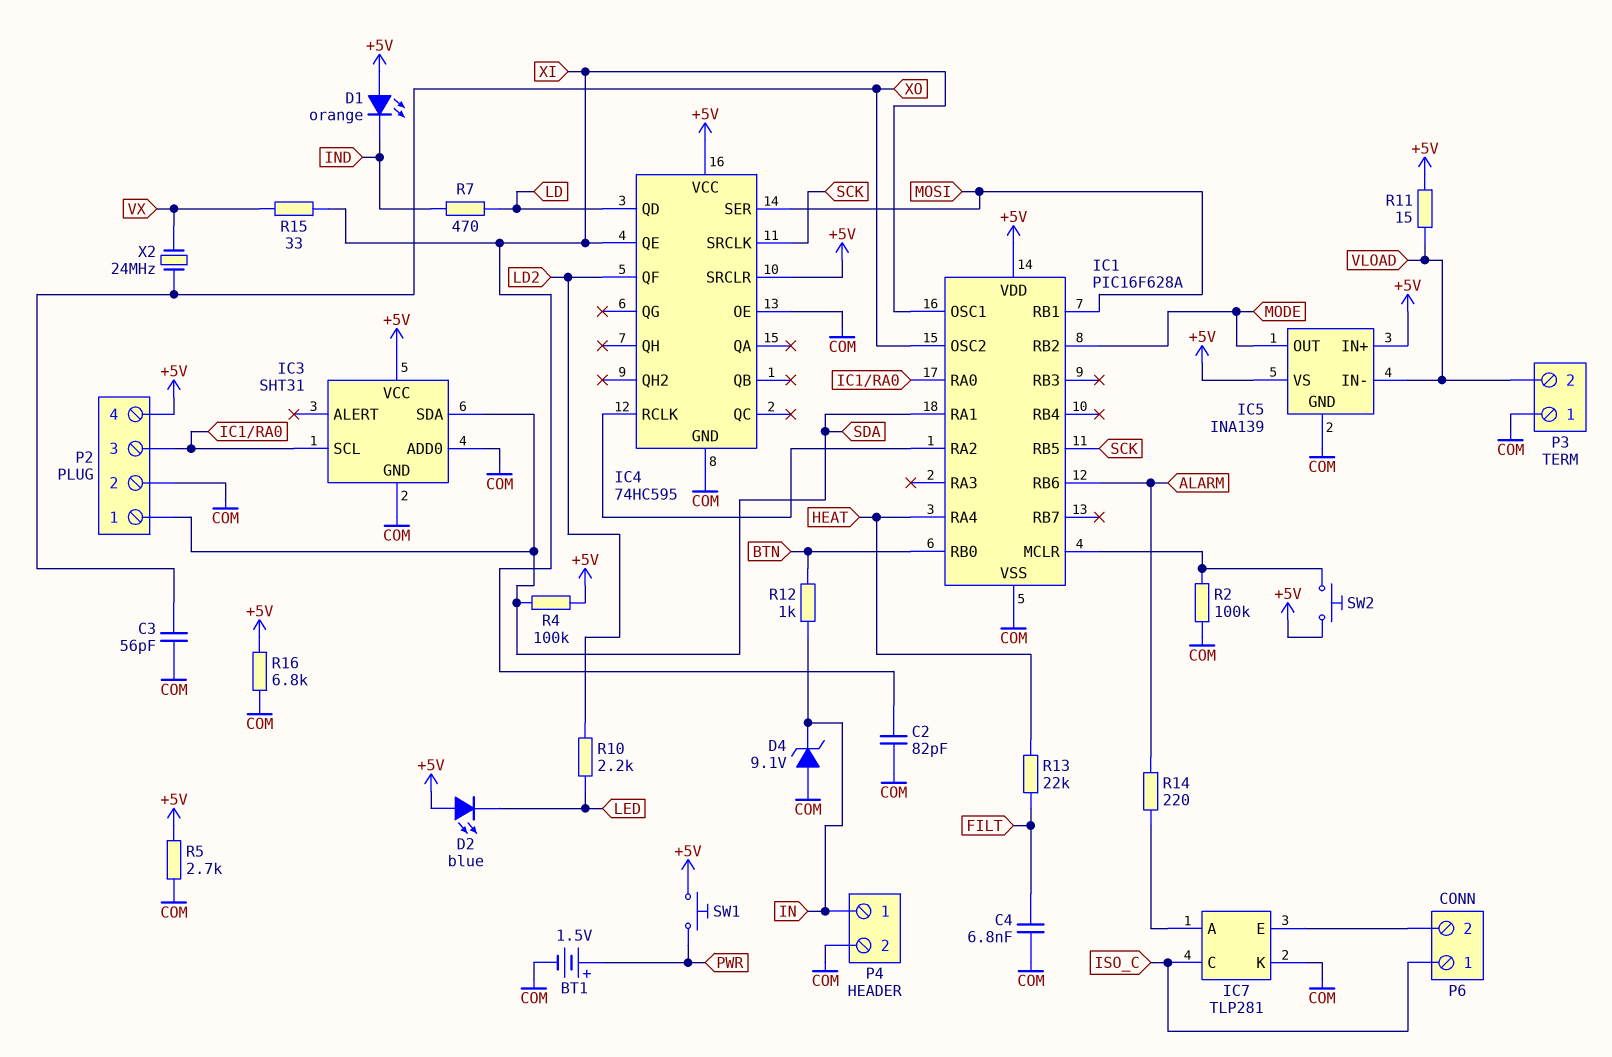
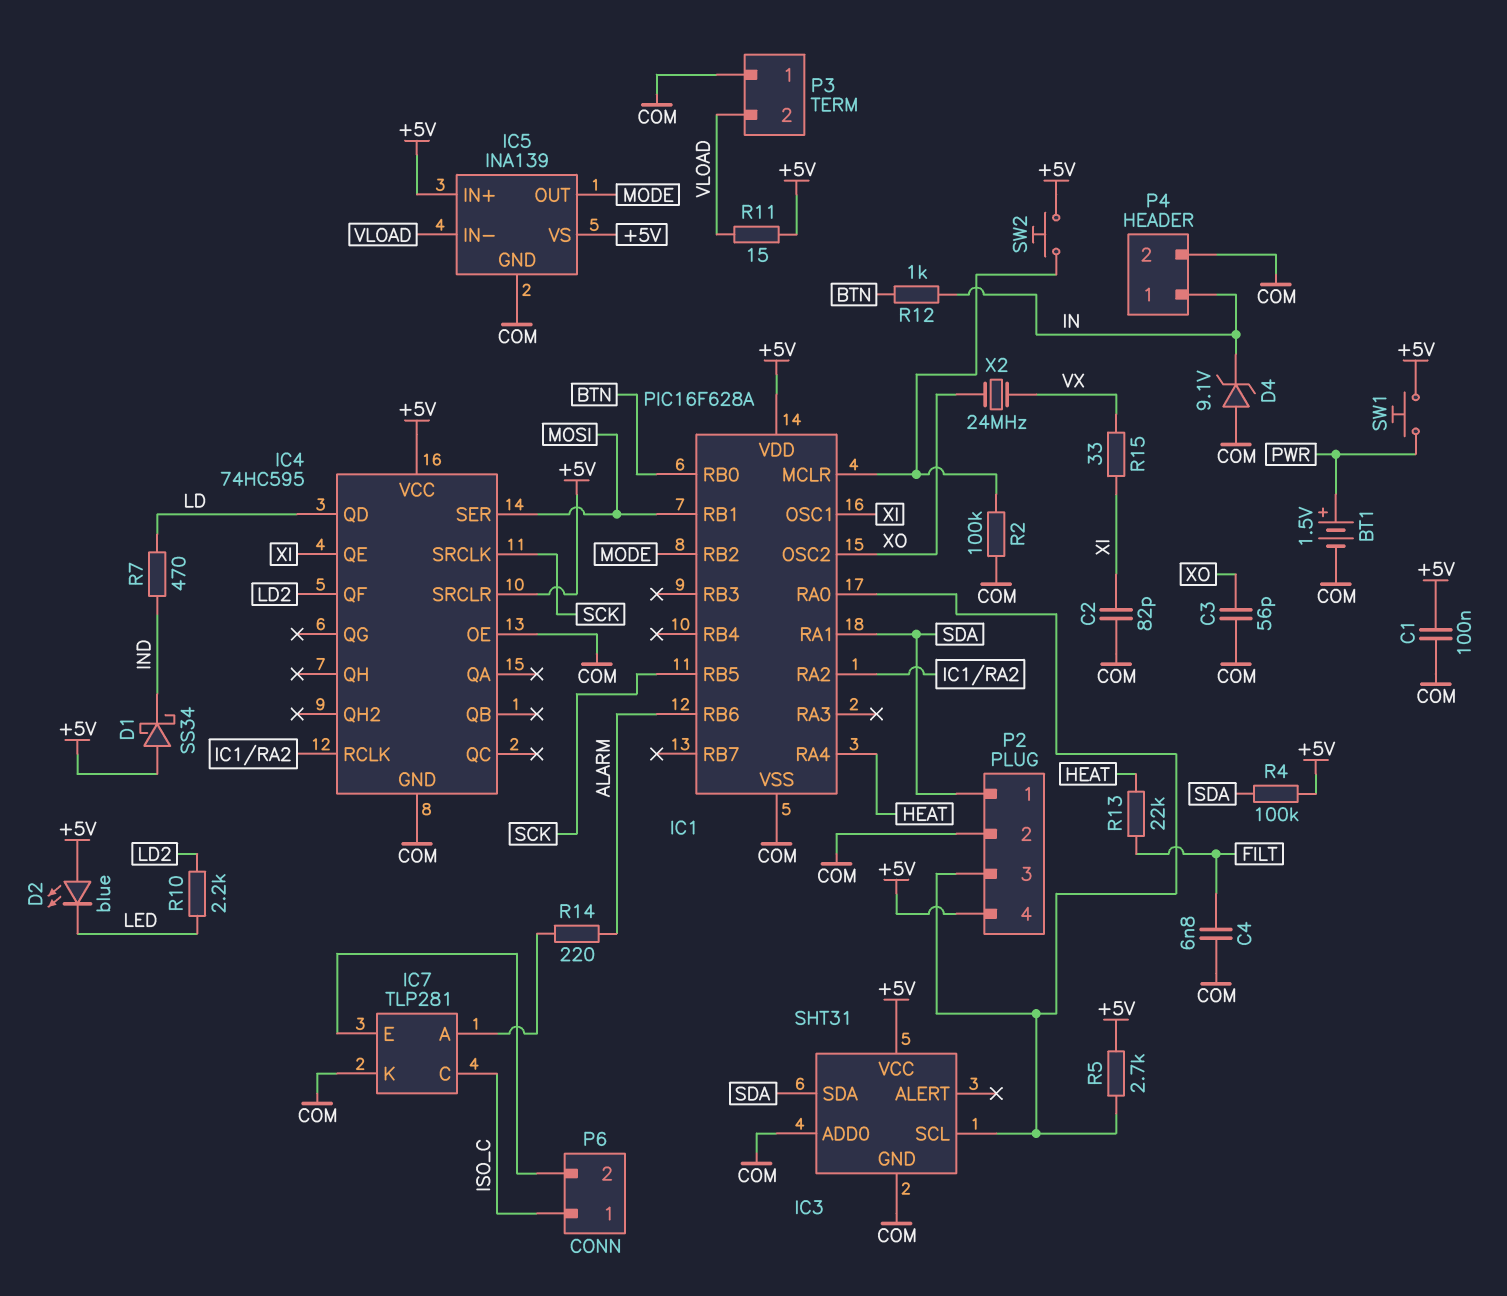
C1: none -> 100nF (+5V, COM)
D1: LED orange (A +5V, K IND) -> schottky SS34 (A +5V, K IND)
R5: 2.7k (+5V, COM) -> 2.7k (+5V, IC1/RA0)
R16: 6.8k (+5V, COM) -> none

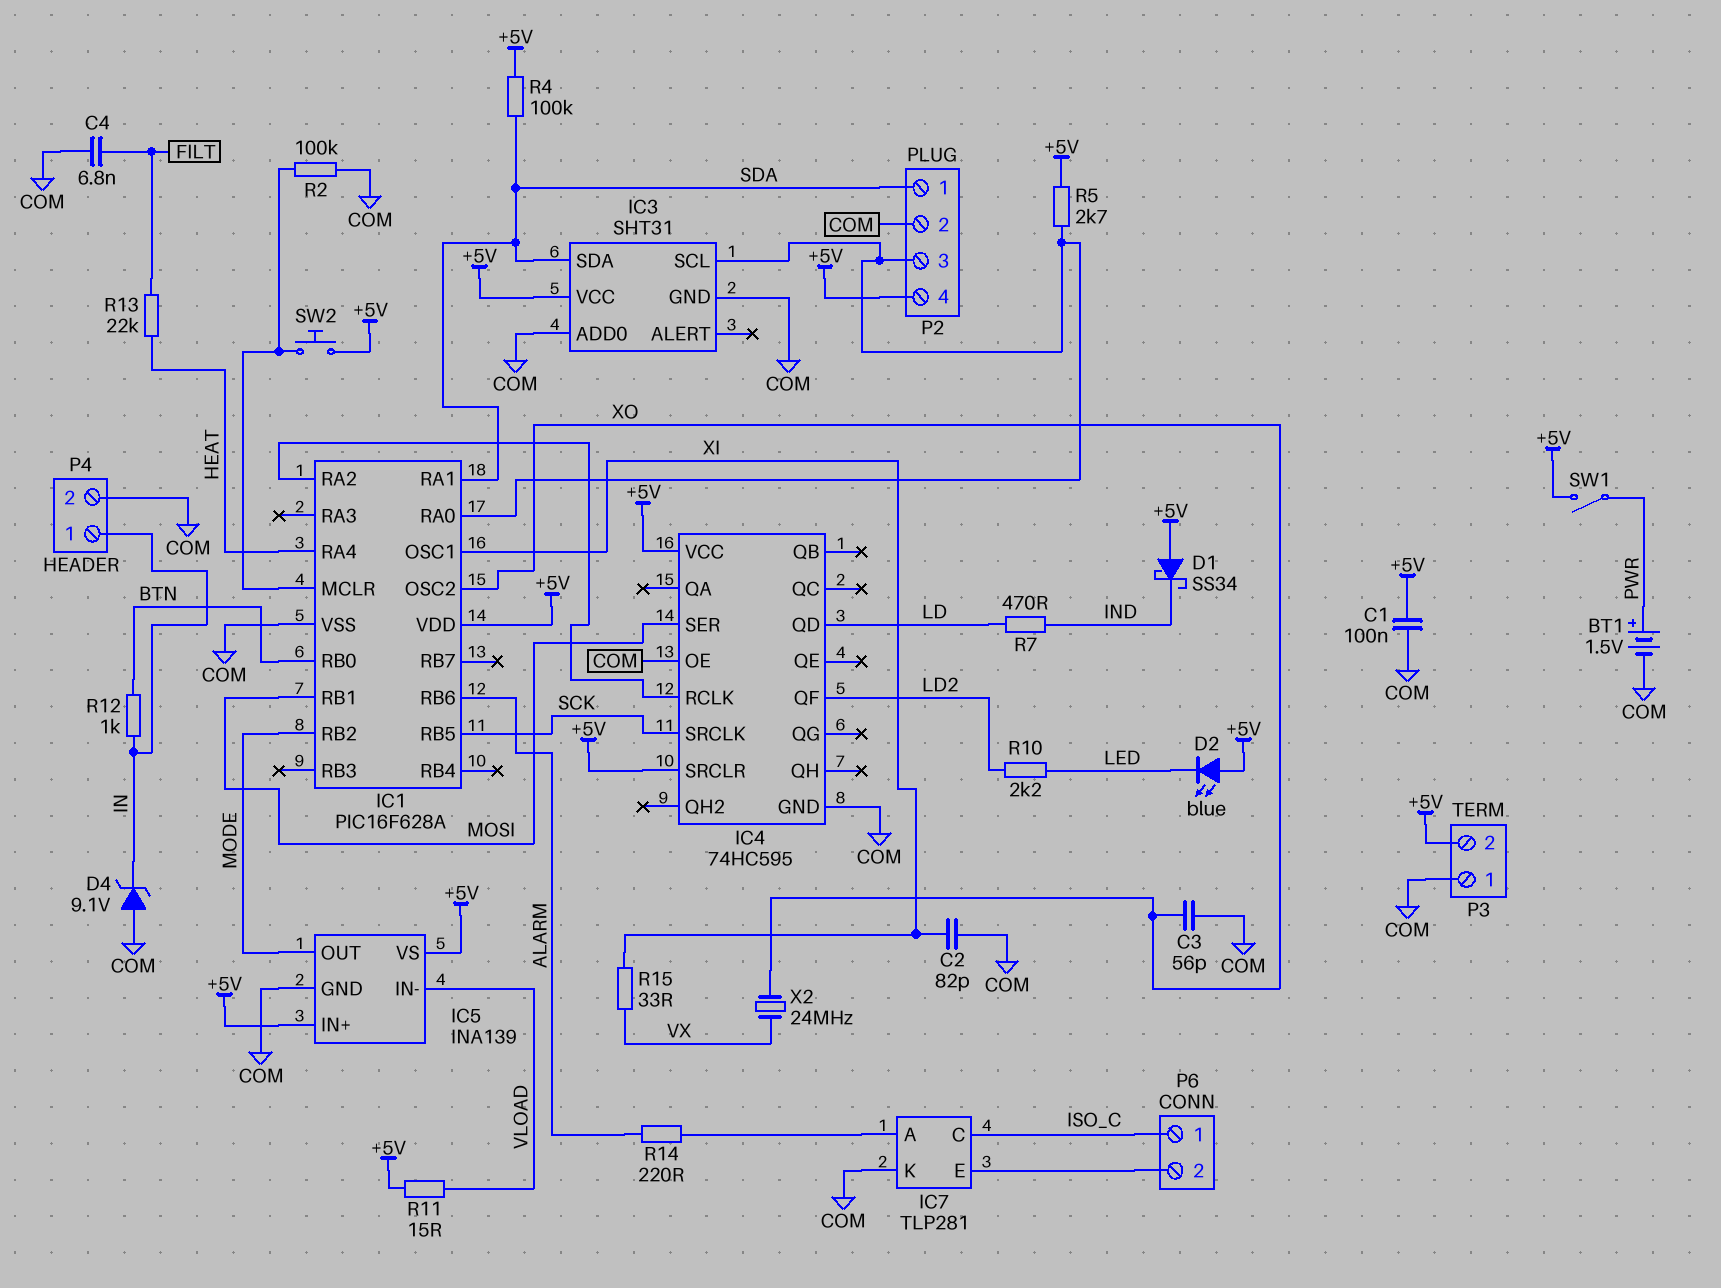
IC4 pin QE: XI -> none
P3 pin 2: VLOAD -> +5V
SW1: button (+5V, PWR) -> switch (+5V, PWR)

